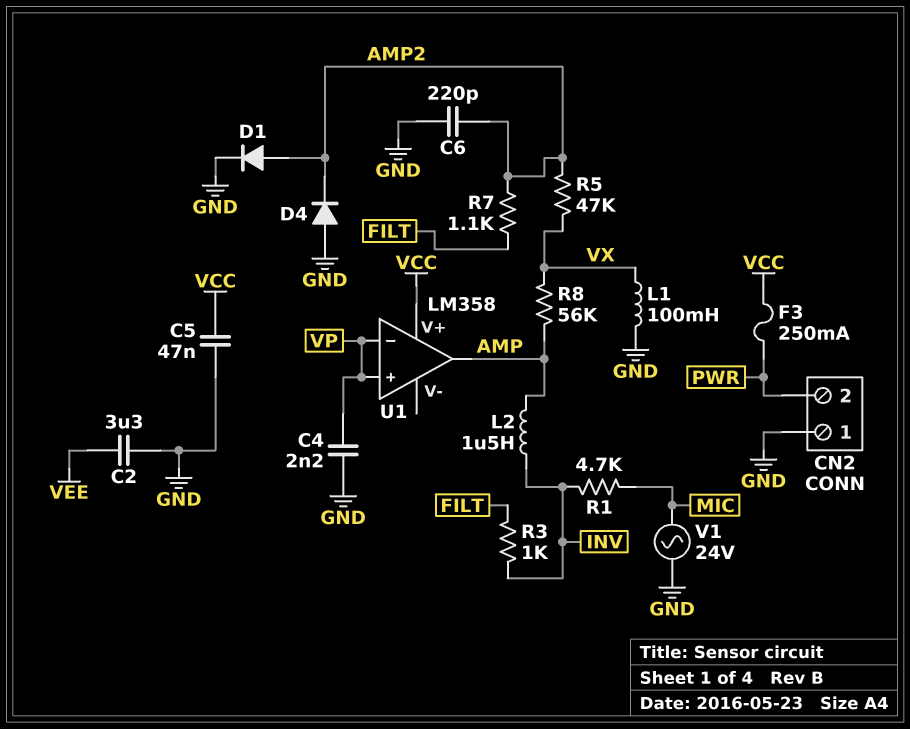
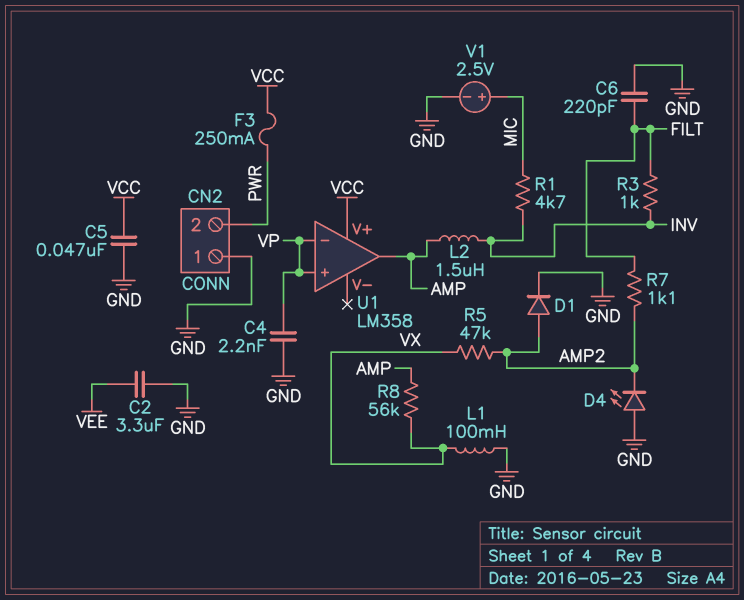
C6: 220pF (AMP2, GND) -> 220pF (FILT, GND)
D4: diode (A GND, K AMP2) -> LED (A GND, K AMP2)
V1: AC 24V (GND, MIC) -> 2.5V (plus MIC, minus GND)

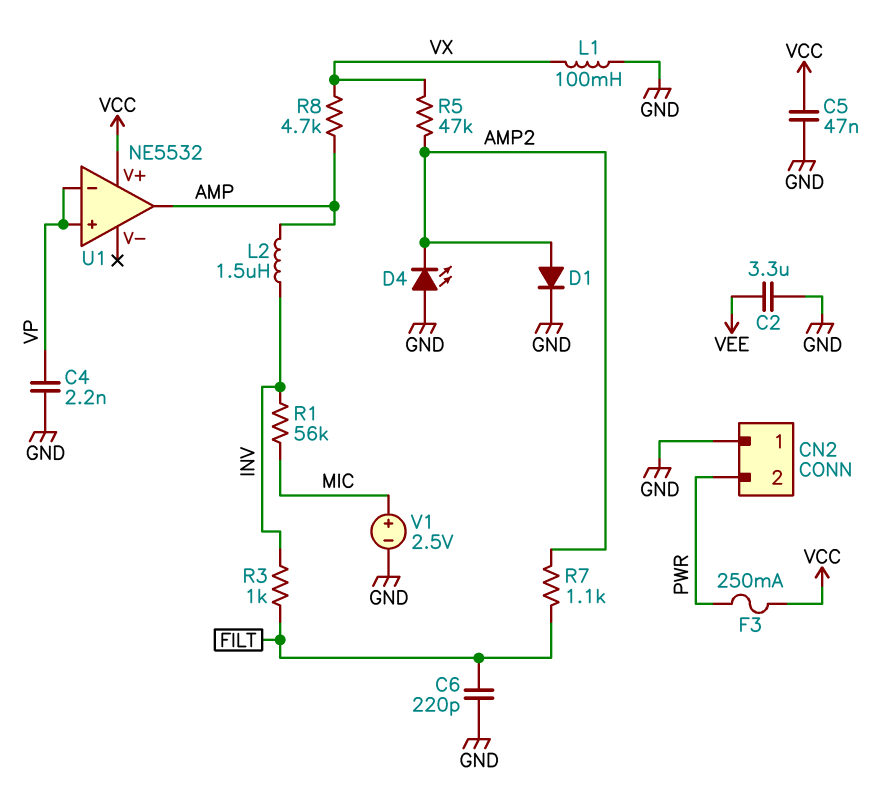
R1: 4.7k (INV, MIC) -> 56k (INV, MIC)
R8: 56k (AMP, VX) -> 4.7k (AMP, VX)
U1: LM358 -> NE5532

